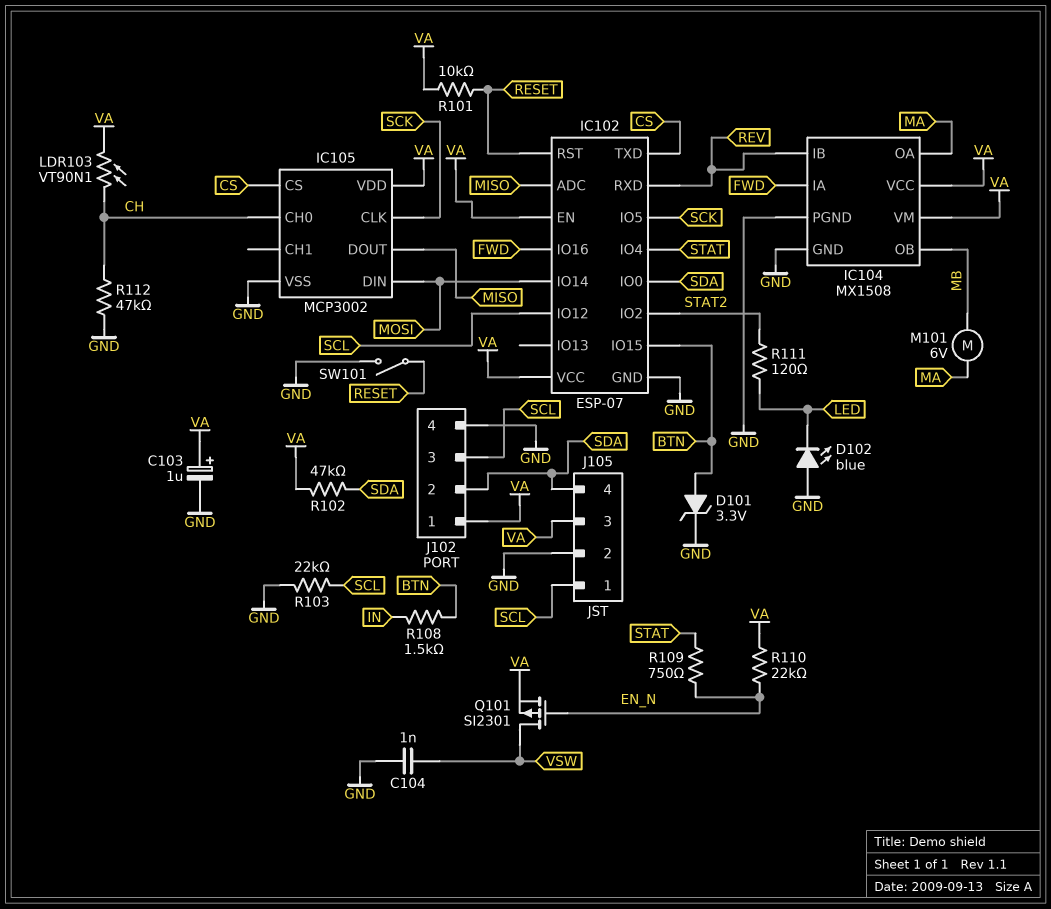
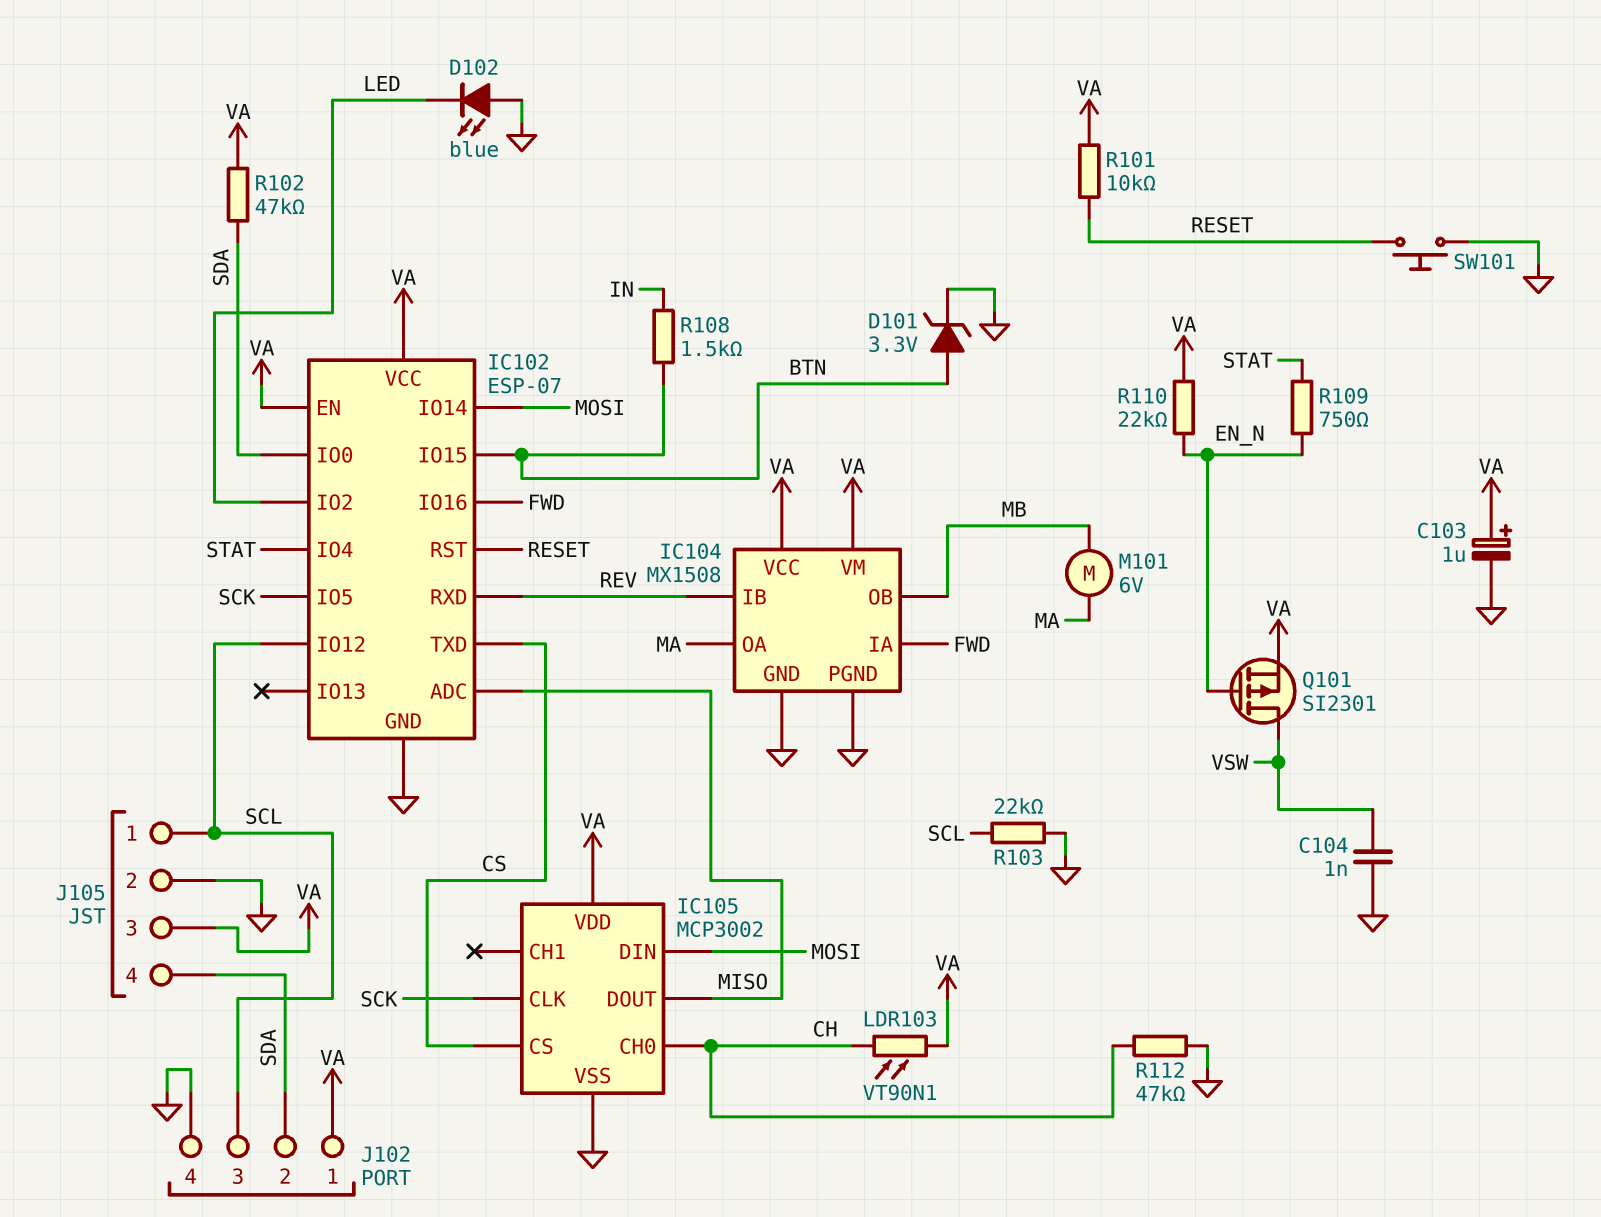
IC102 pin IO2: STAT2 -> LED
R111: 120 (LED, STAT2) -> none
SW101: switch (GND, RESET) -> button (GND, RESET)

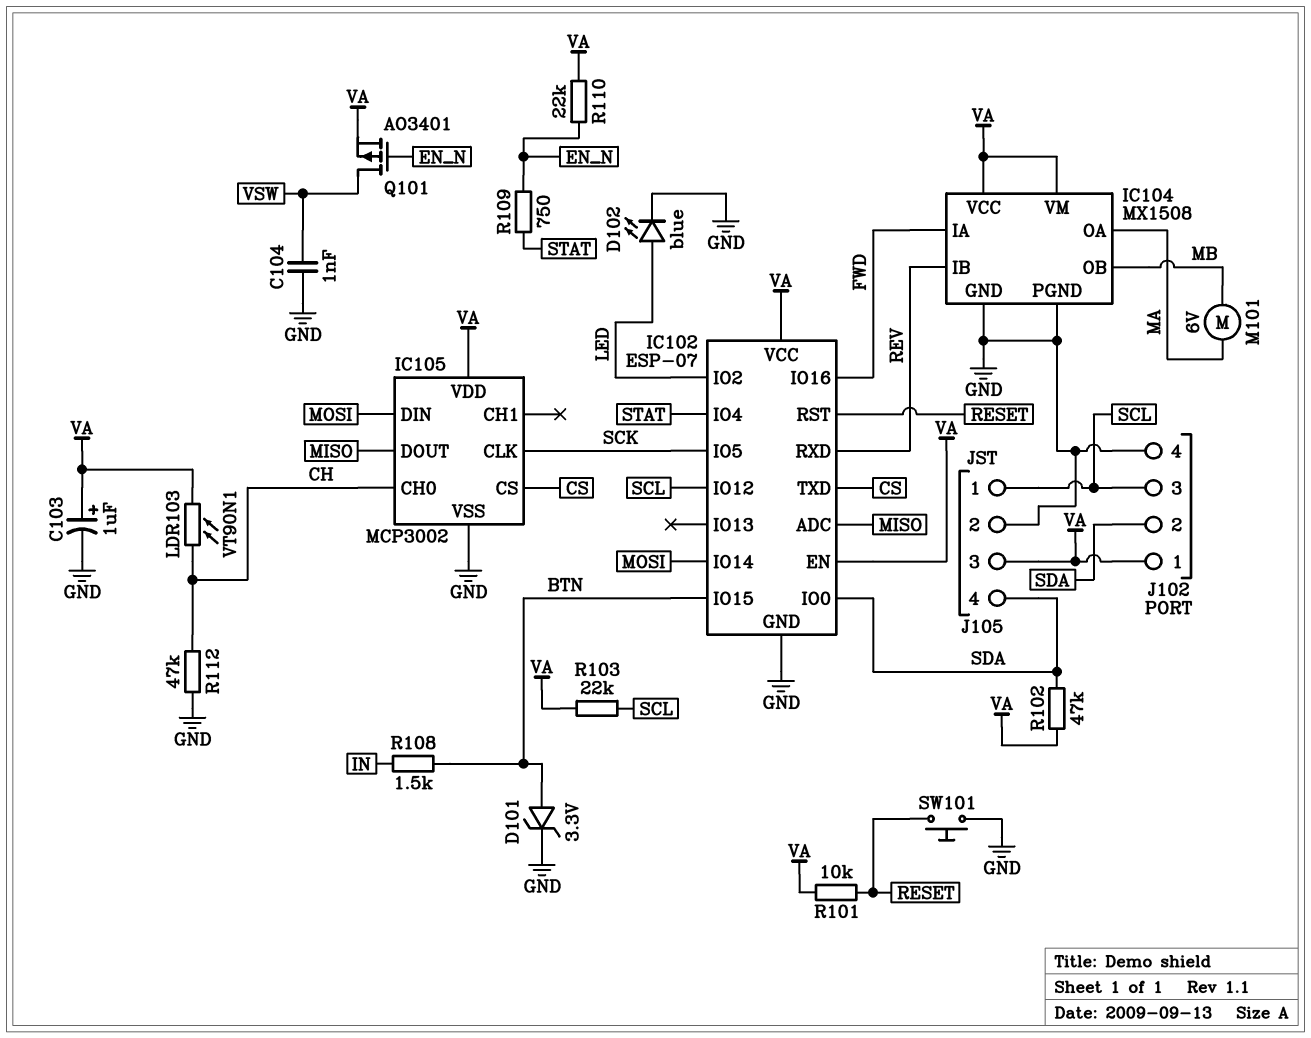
D102: LED blue (A GND, K LED) -> LED blue (A LED, K GND)
Q101: PMOS SI2301 (G EN_N, D VSW, S VA) -> PMOS AO3401 (G EN_N, D VSW, S VA)
R103: 22k (GND, SCL) -> 22k (SCL, VA)

